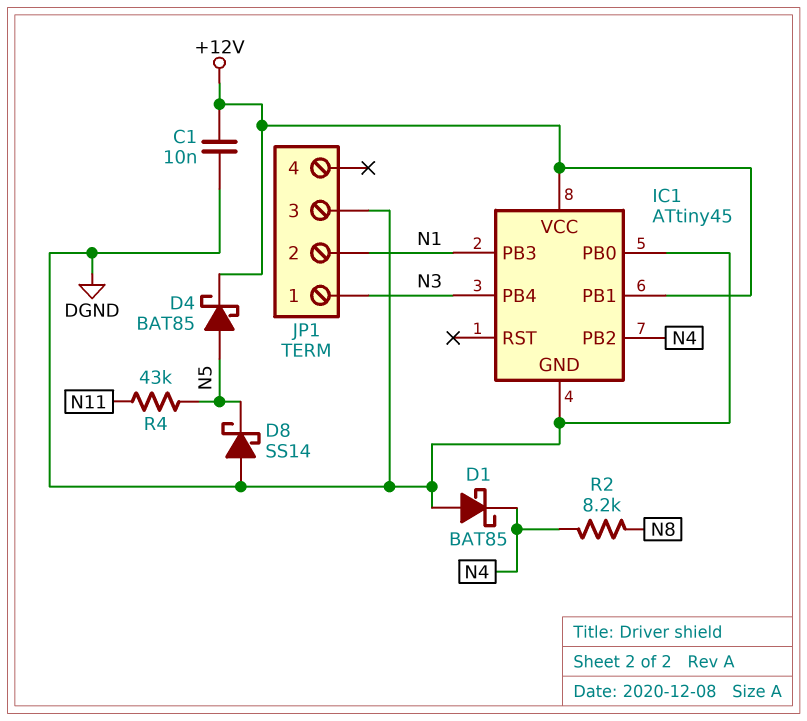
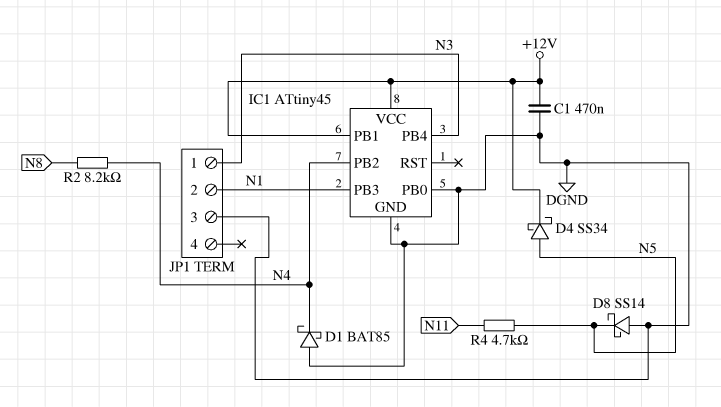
C1: 10nF (+12V, DGND) -> 470nF (+12V, DGND)
D4: schottky BAT85 (A N5, K +12V) -> schottky SS34 (A N5, K +12V)
R4: 43k (N5, N11) -> 4.7k (N5, N11)

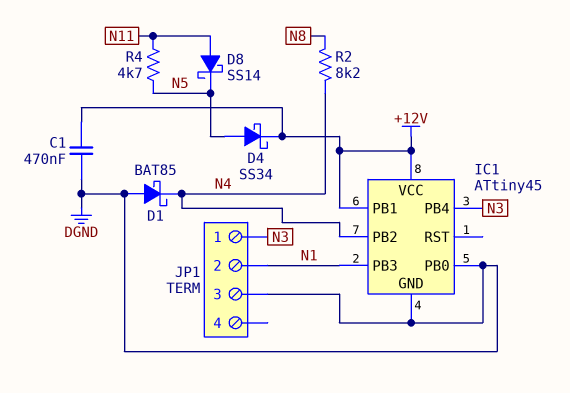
D8: schottky SS14 (A DGND, K N5) -> schottky SS14 (A N11, K N5)

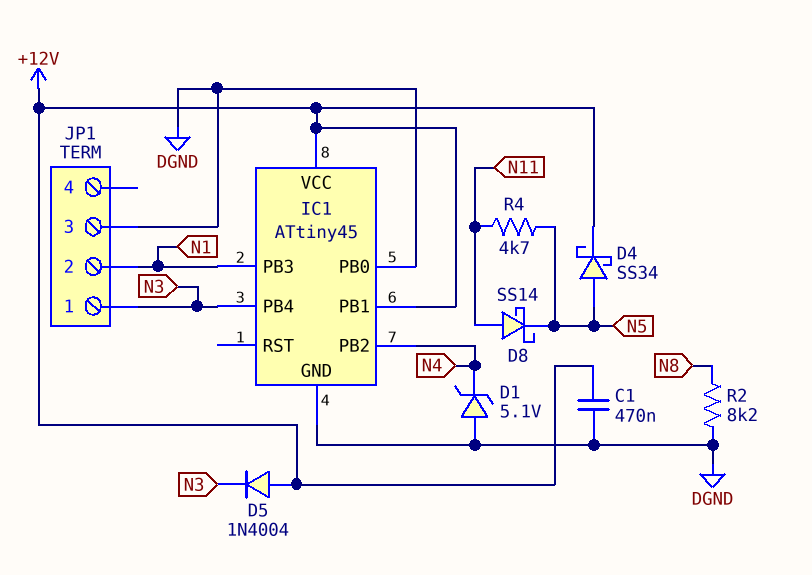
D1: schottky BAT85 (A DGND, K N4) -> zener 5.1V (A DGND, K N4)
D5: none -> diode 1N4004 (A +12V, K N3)
R2: 8.2k (N4, N8) -> 8.2k (DGND, N8)

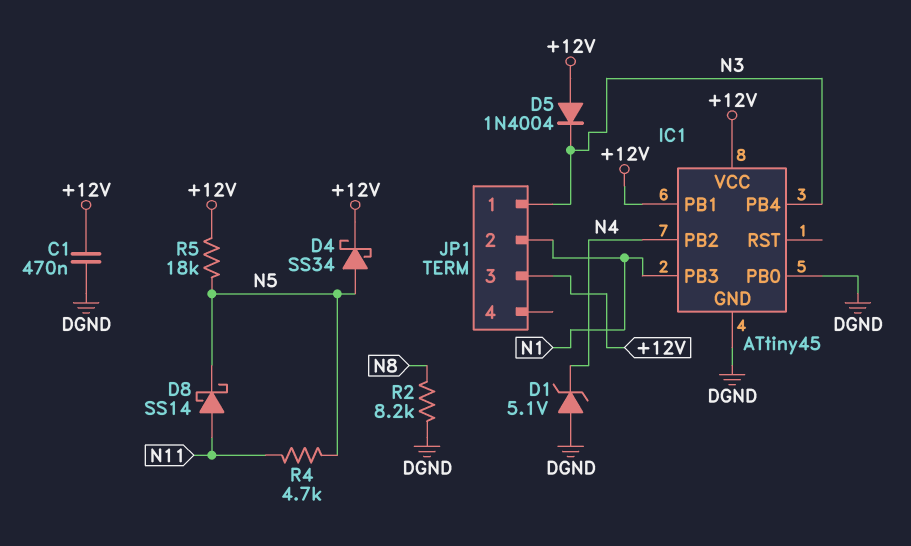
JP1 pin 3: DGND -> +12V
R5: none -> 18k (+12V, N5)

